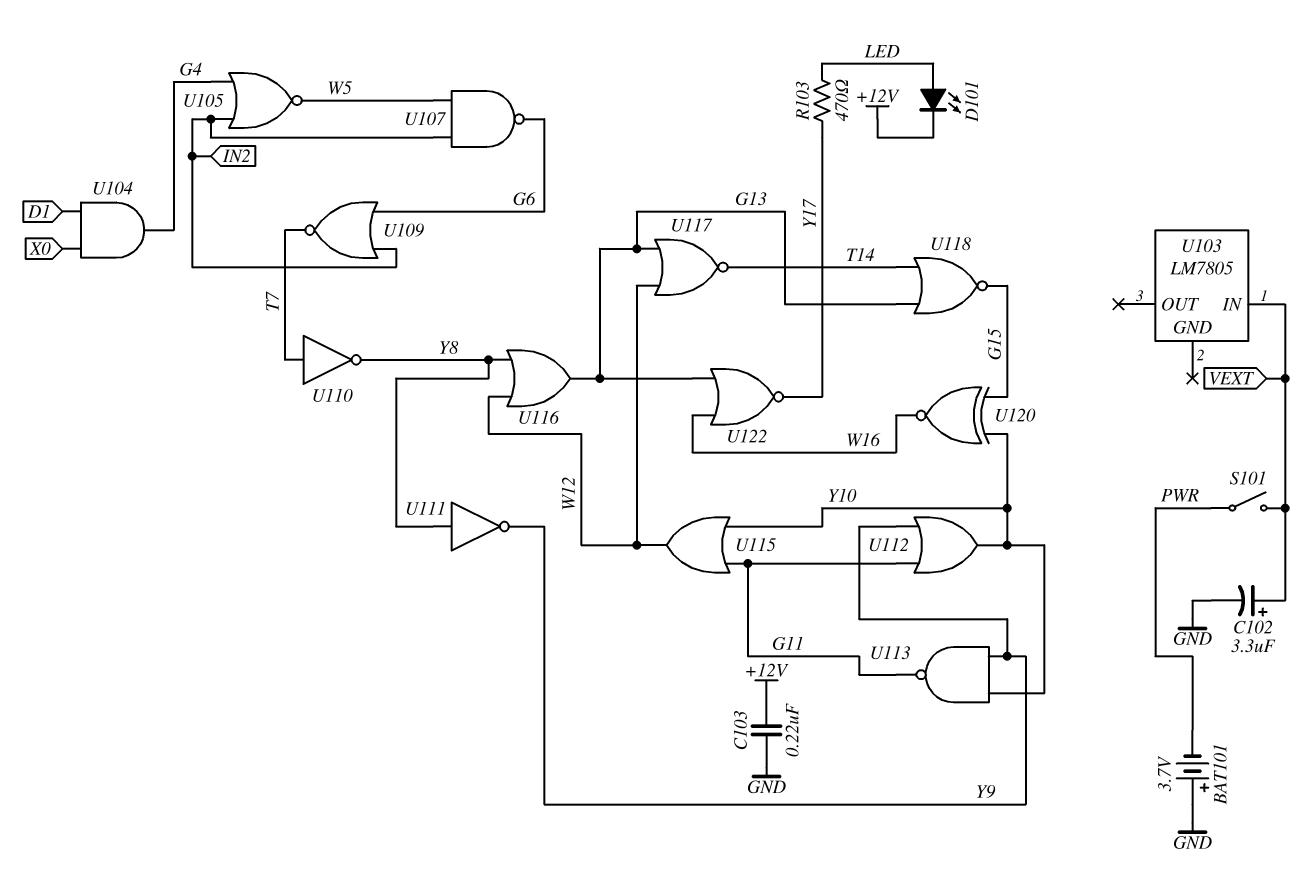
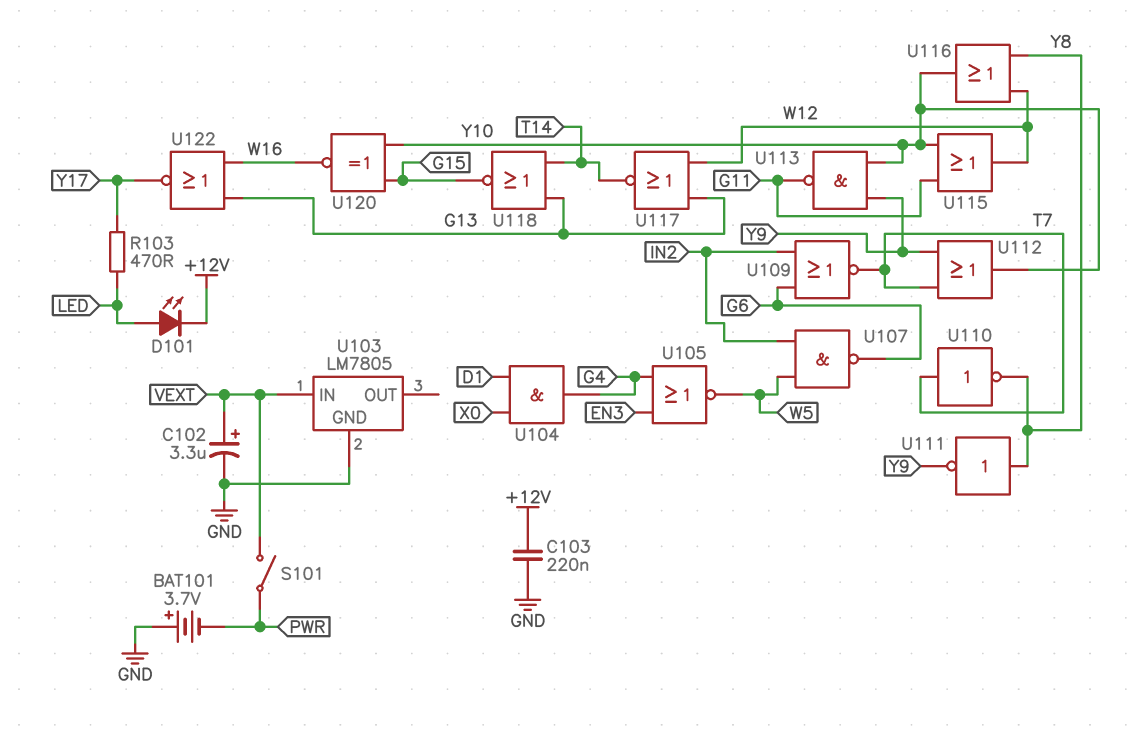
U103 pin GND: none -> GND
U105: NOR (in G4, in IN2, out W5) -> NOR (in EN3, in G4, out W5)
U112: OR (in G11, in Y9, out Y10) -> OR (in T7, in Y9, out Y10)
U116: OR (in W12, in Y8, out G13) -> OR (in W12, in Y8, out Y10)

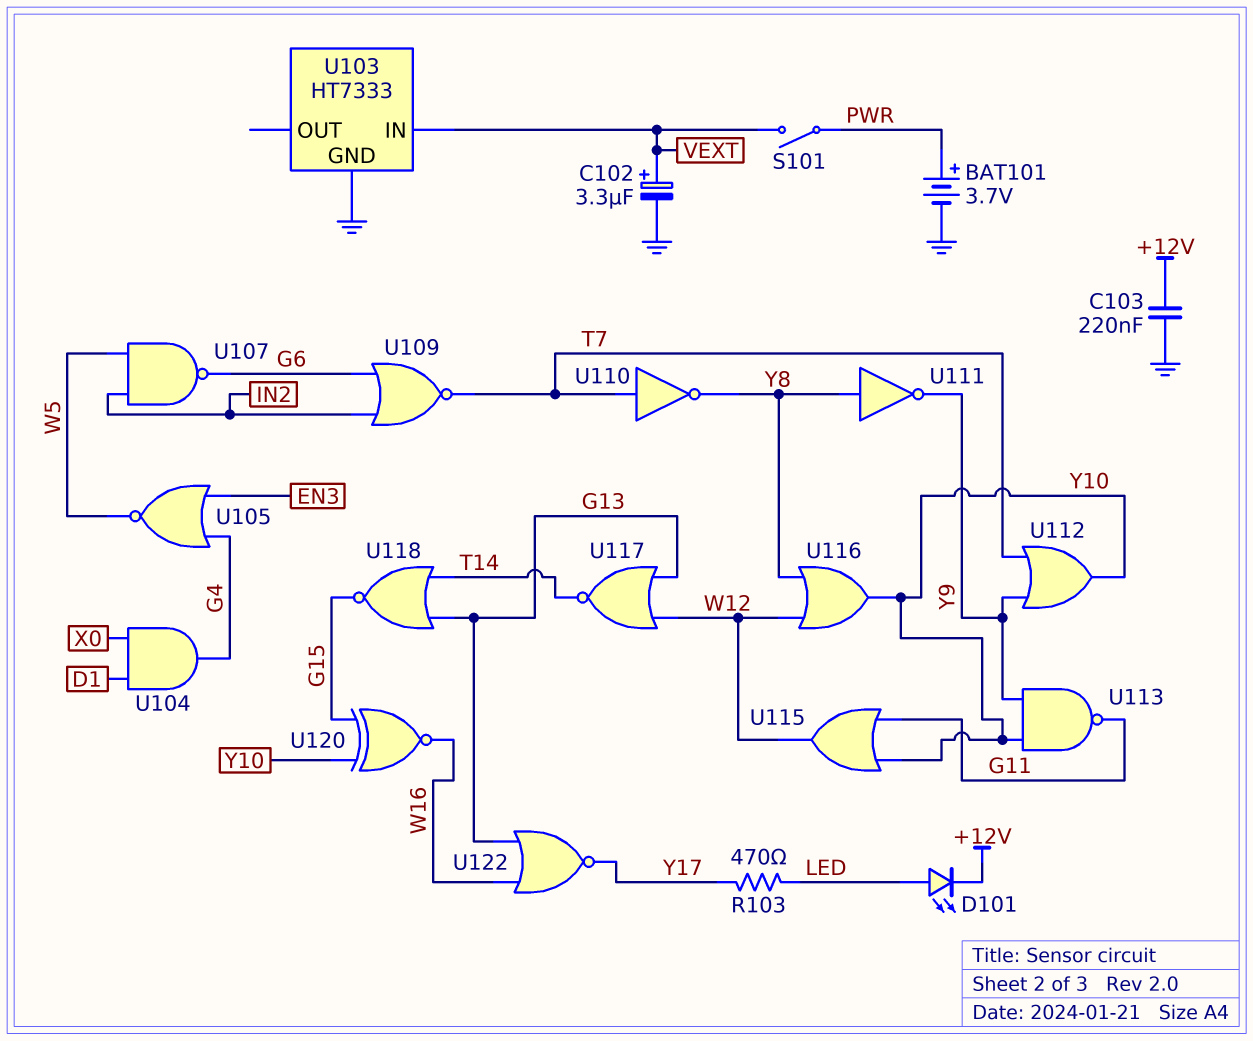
BAT101: 3.7V (plus GND, minus PWR) -> 3.7V (plus PWR, minus GND)
U103: LM7805 -> HT7333

